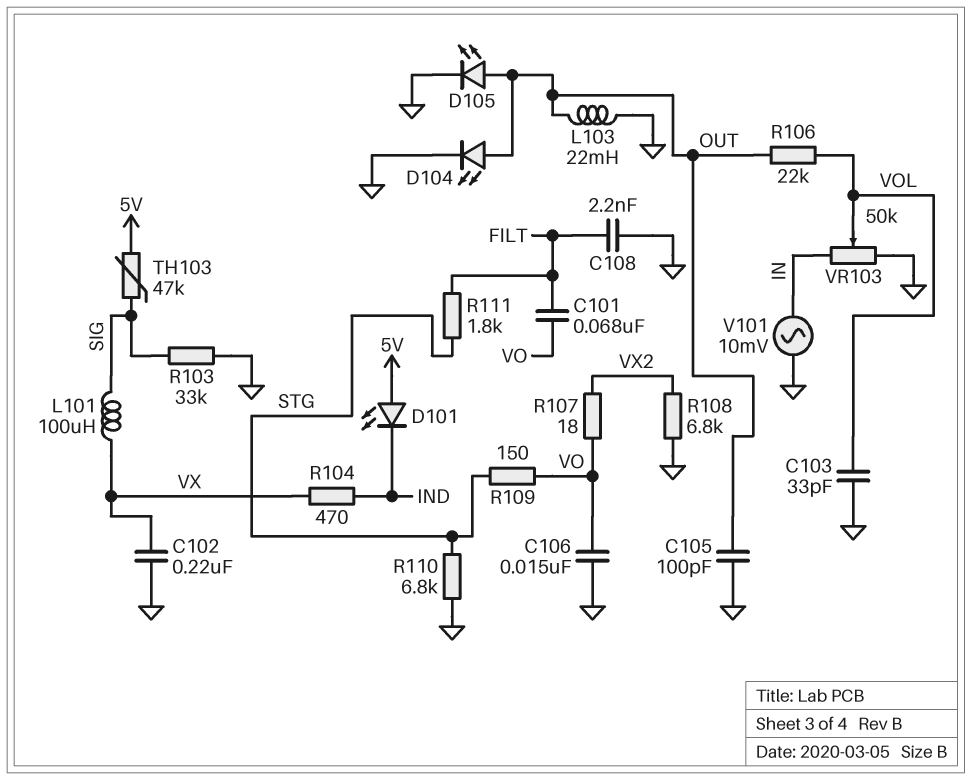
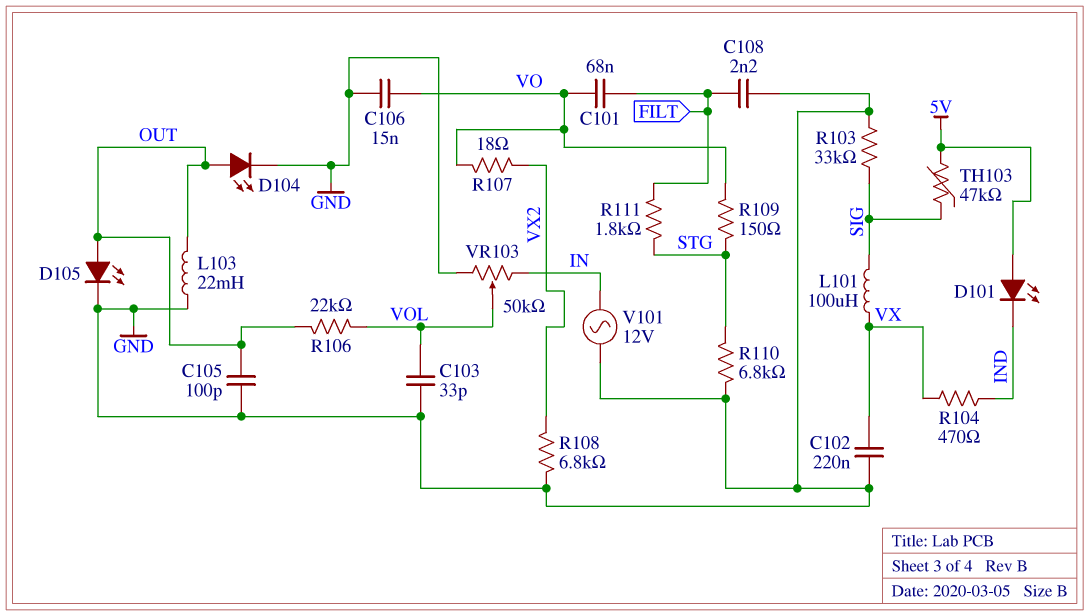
V101: AC 10mV (GND, IN) -> AC 12V (GND, IN)

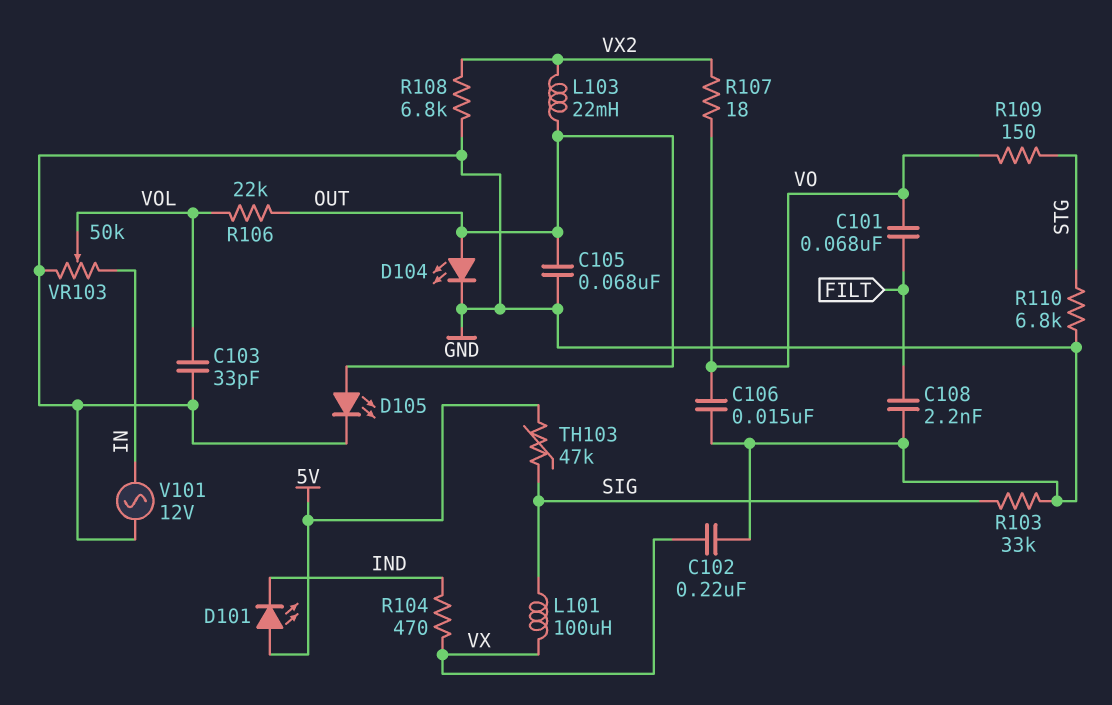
C105: 100pF (GND, OUT) -> 68nF (GND, OUT)
L103: 22mH (GND, OUT) -> 22mH (OUT, VX2)
R111: 1.8k (FILT, STG) -> none

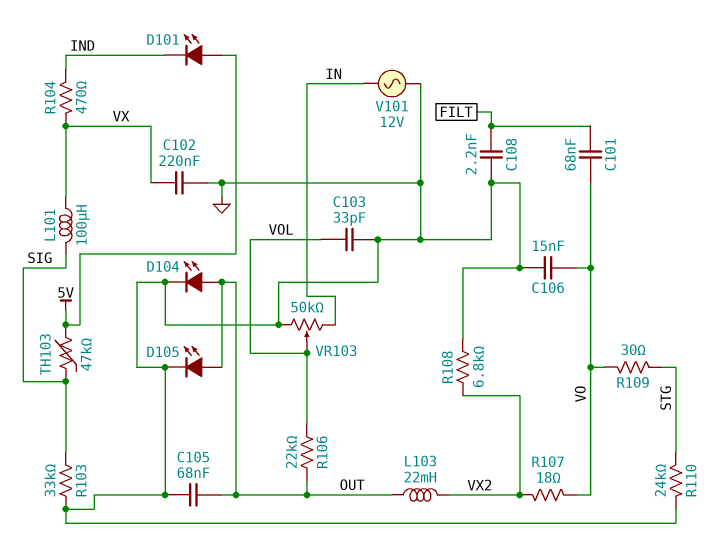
R109: 150 (STG, VO) -> 30 (STG, VO)
R110: 6.8k (GND, STG) -> 24k (GND, STG)

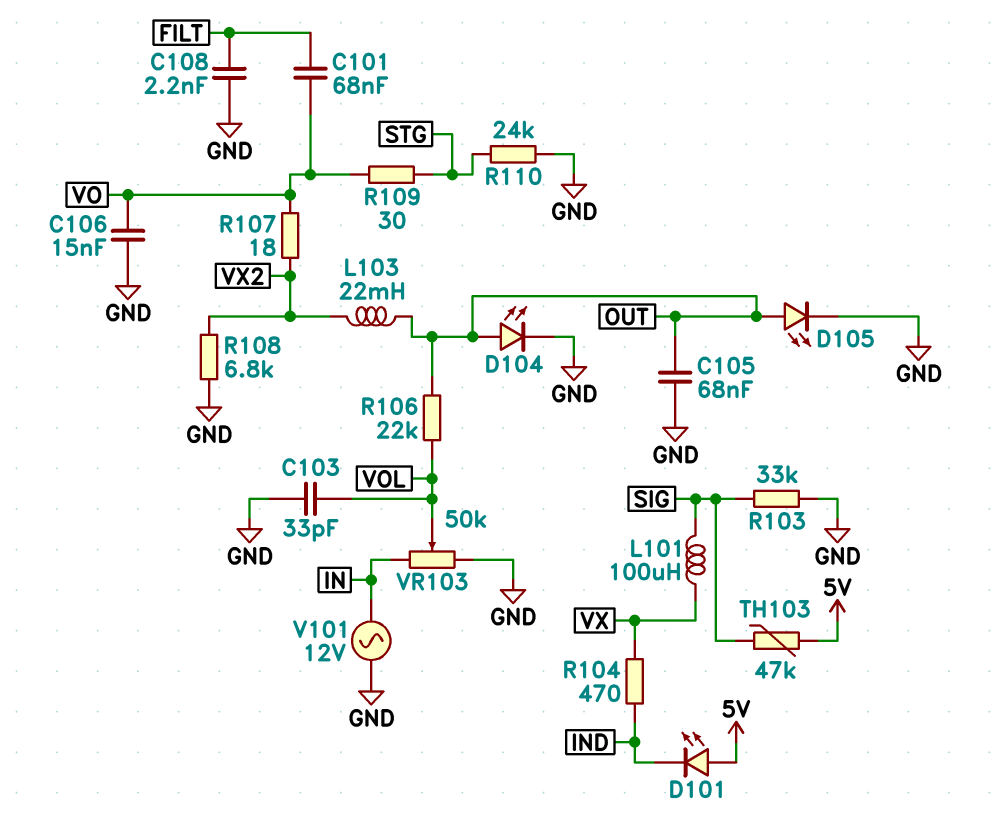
C102: 220nF (GND, VX) -> none

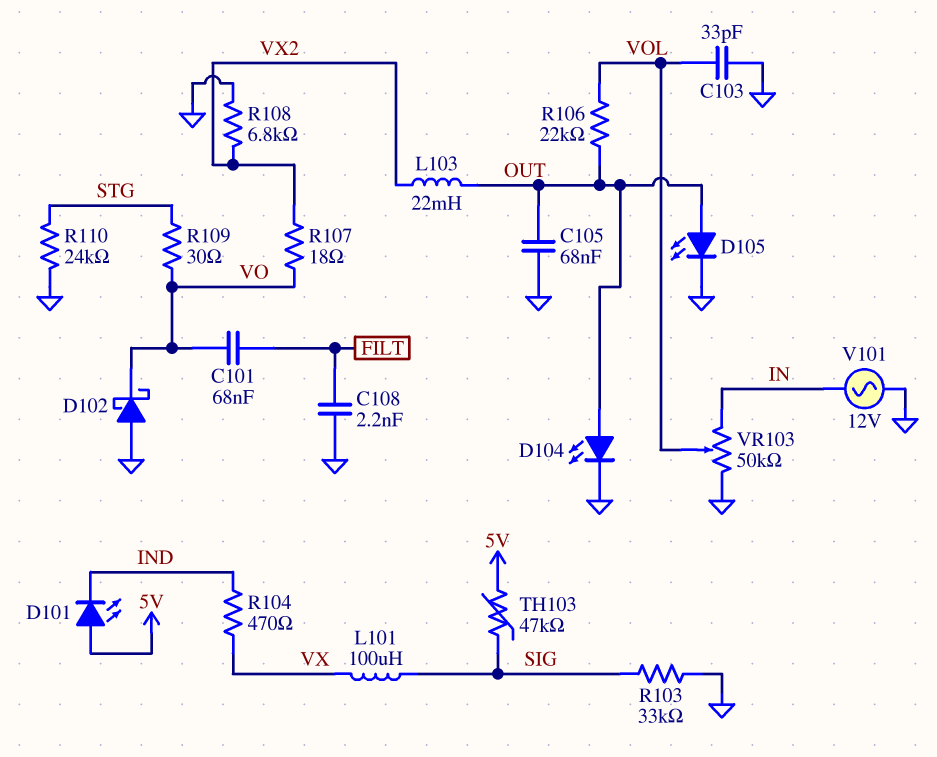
C106: 15nF (GND, VO) -> none
D102: none -> schottky (A GND, K VO)

